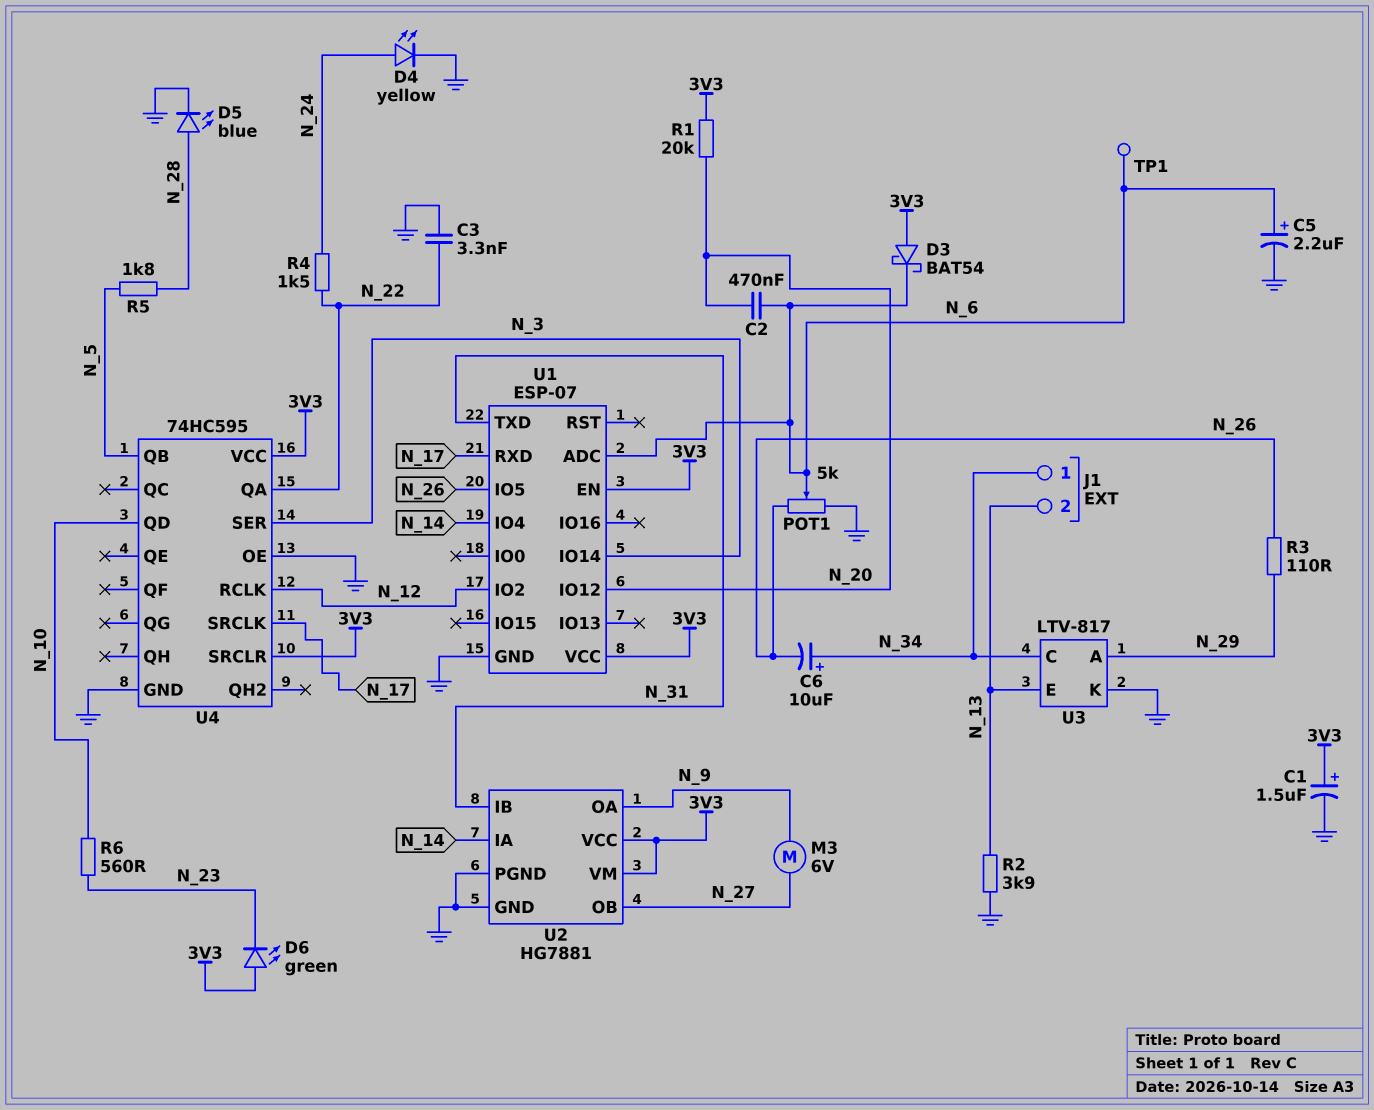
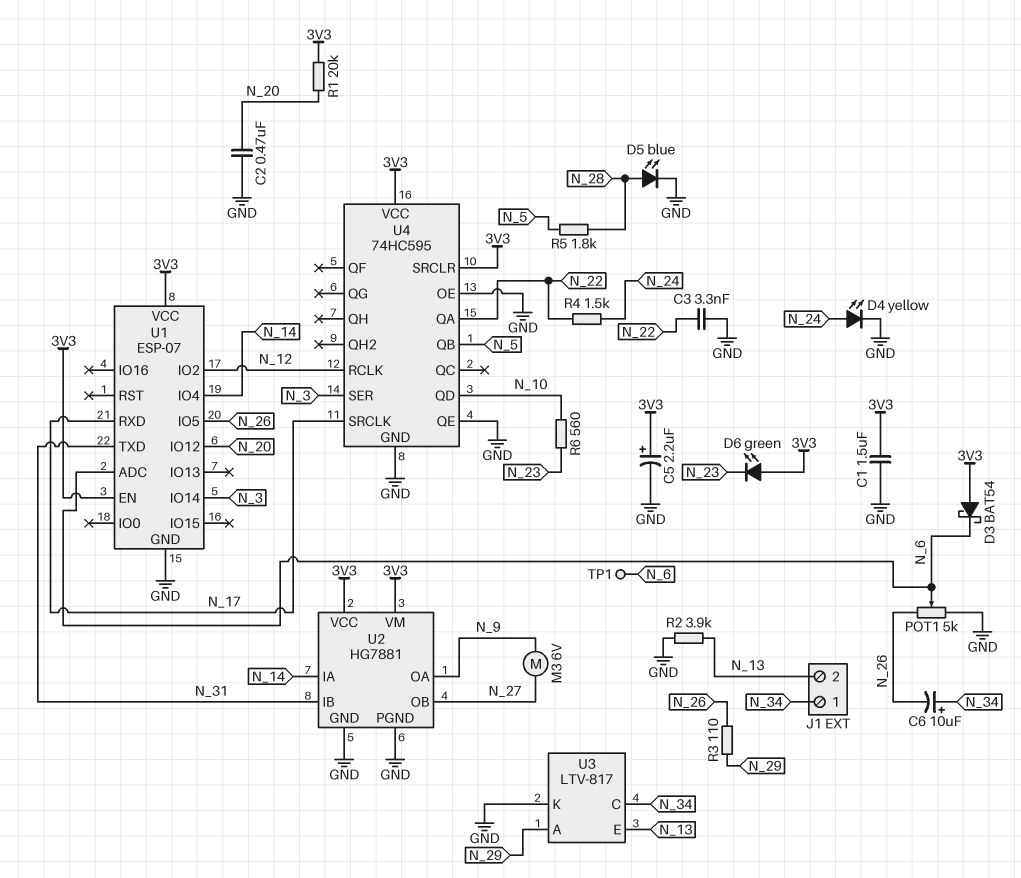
C1: 1.5uF (plus 3V3, minus GND) -> 1.5uF (3V3, GND)
C2: 470nF (N_6, N_20) -> 470nF (GND, N_20)
C5: 2.2uF (plus N_6, minus GND) -> 2.2uF (plus 3V3, minus GND)
U4 pin QE: none -> GND

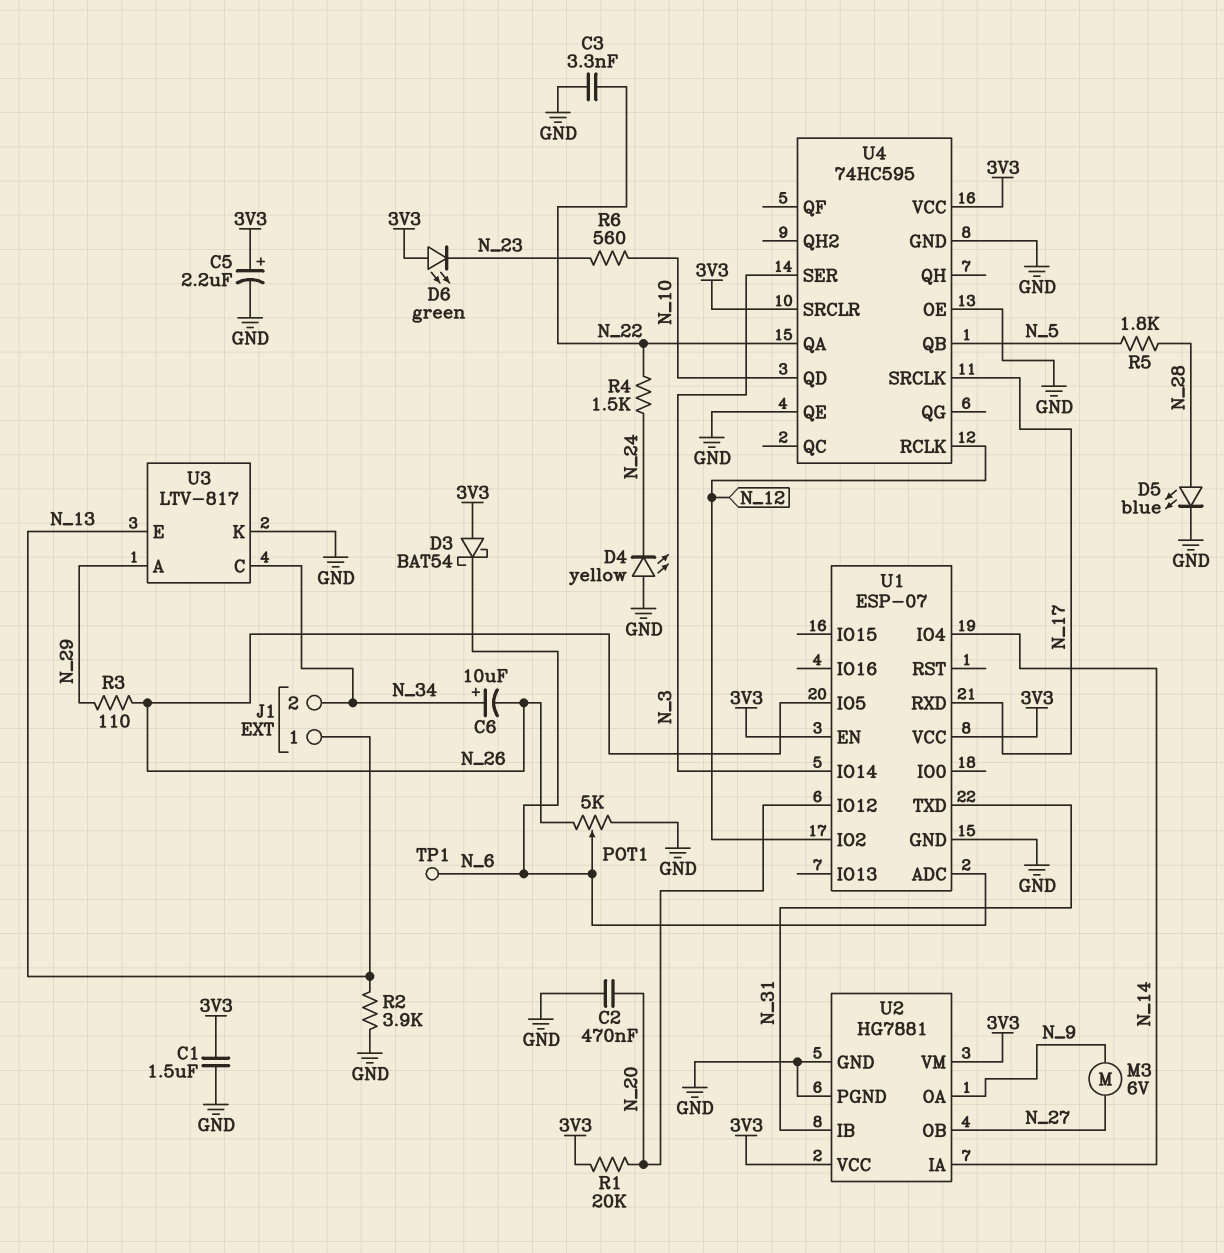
D4: LED yellow (A N_24, K GND) -> LED yellow (A GND, K N_24)
J1 pin 1: N_34 -> N_13
J1 pin 2: N_13 -> N_34

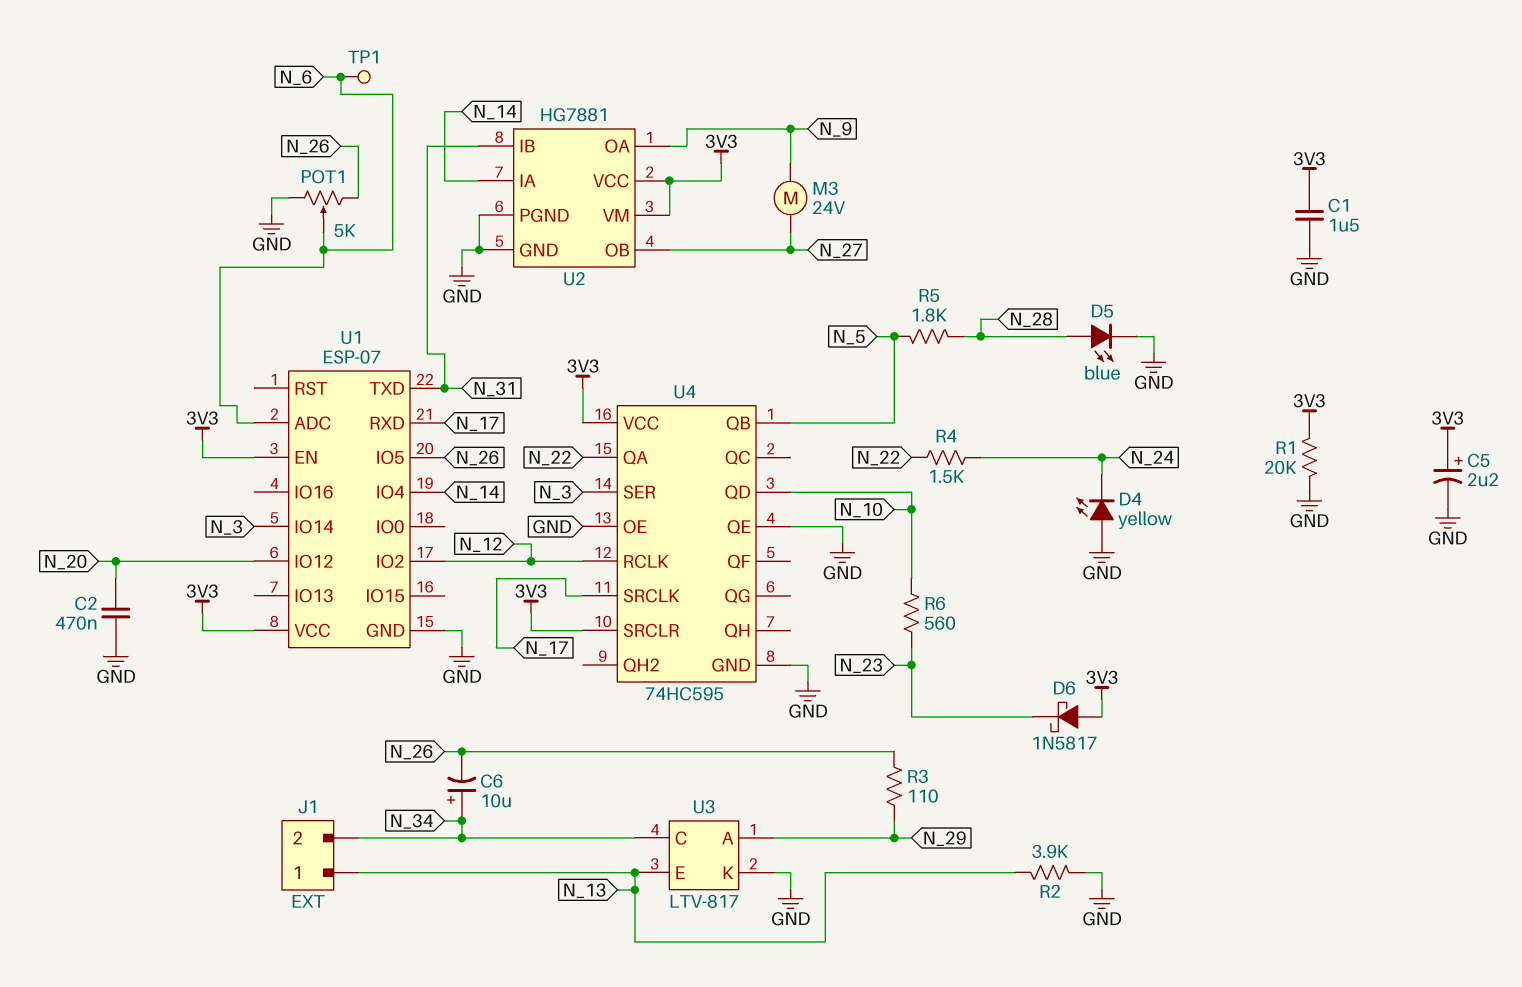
C3: 3.3nF (GND, N_22) -> none
D3: schottky BAT54 (A 3V3, K N_6) -> none
D6: LED green (A 3V3, K N_23) -> schottky 1N5817 (A 3V3, K N_23)
M3: motor 6V (N_9, N_27) -> motor 24V (N_9, N_27)
R1: 20k (3V3, N_20) -> 20k (3V3, GND)

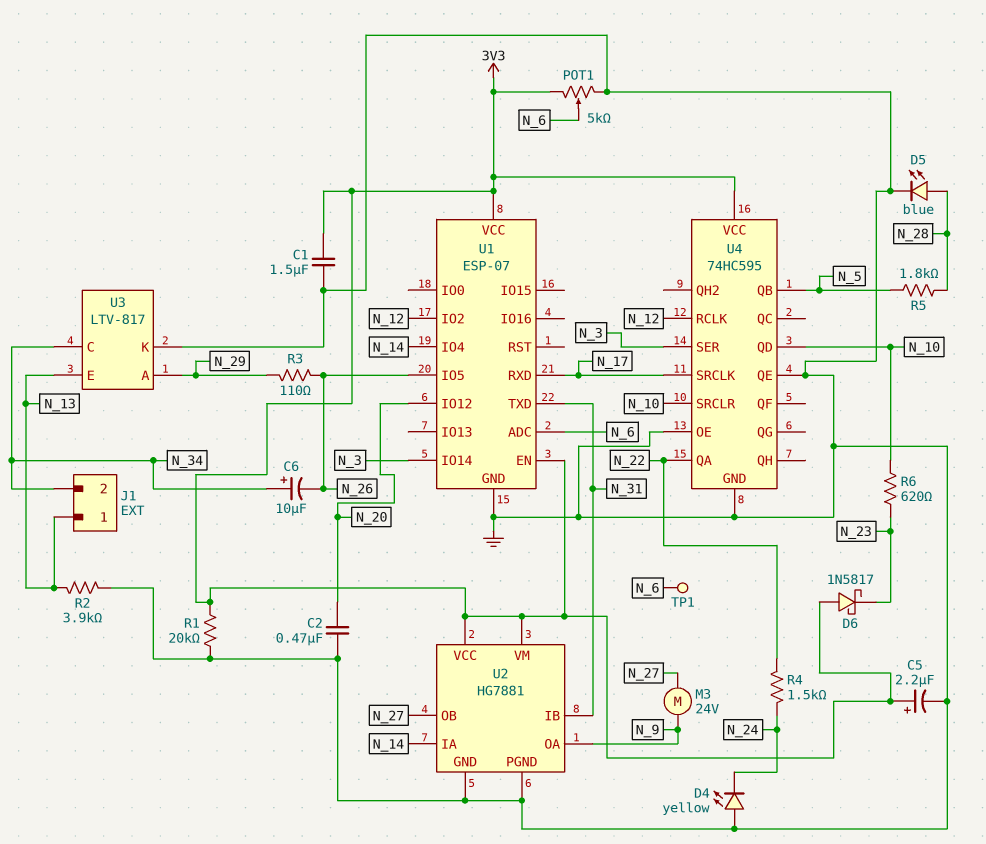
POT1: 5k (GND, N_26, wiper N_6) -> 5k (3V3, GND, wiper N_6)
R6: 560 (N_10, N_23) -> 620 (N_10, N_23)
U4 pin SRCLR: 3V3 -> N_10

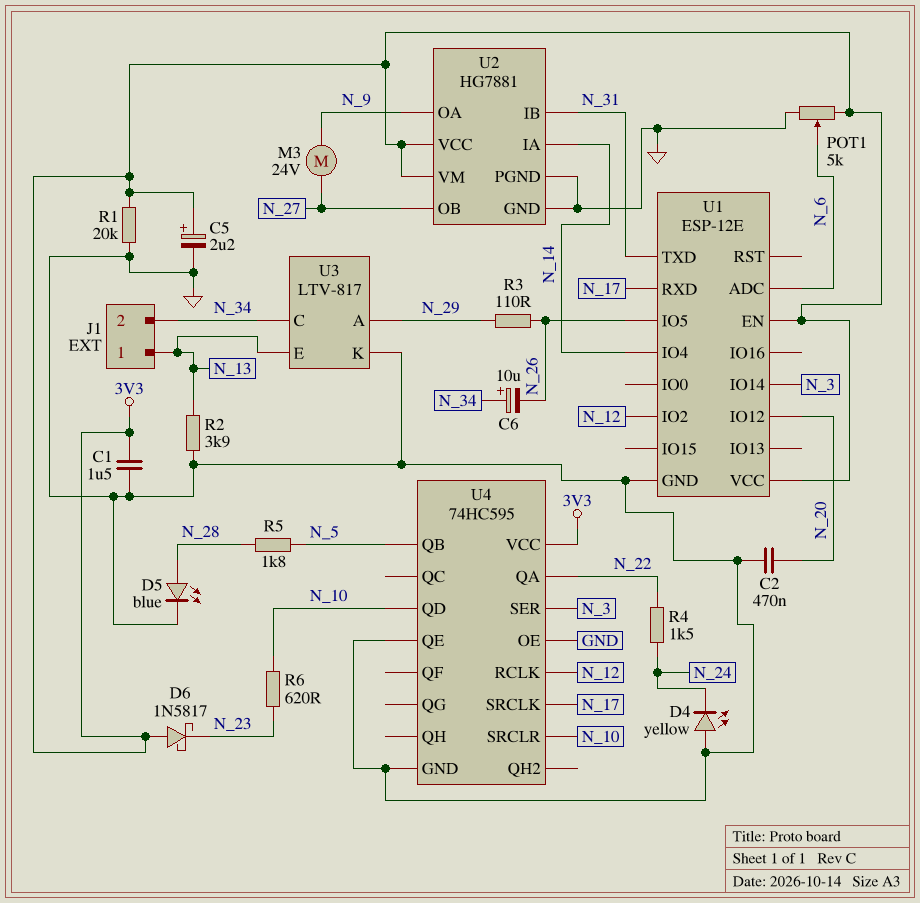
TP1: test point (N_6) -> none
U1: ESP-07 -> ESP-12E

